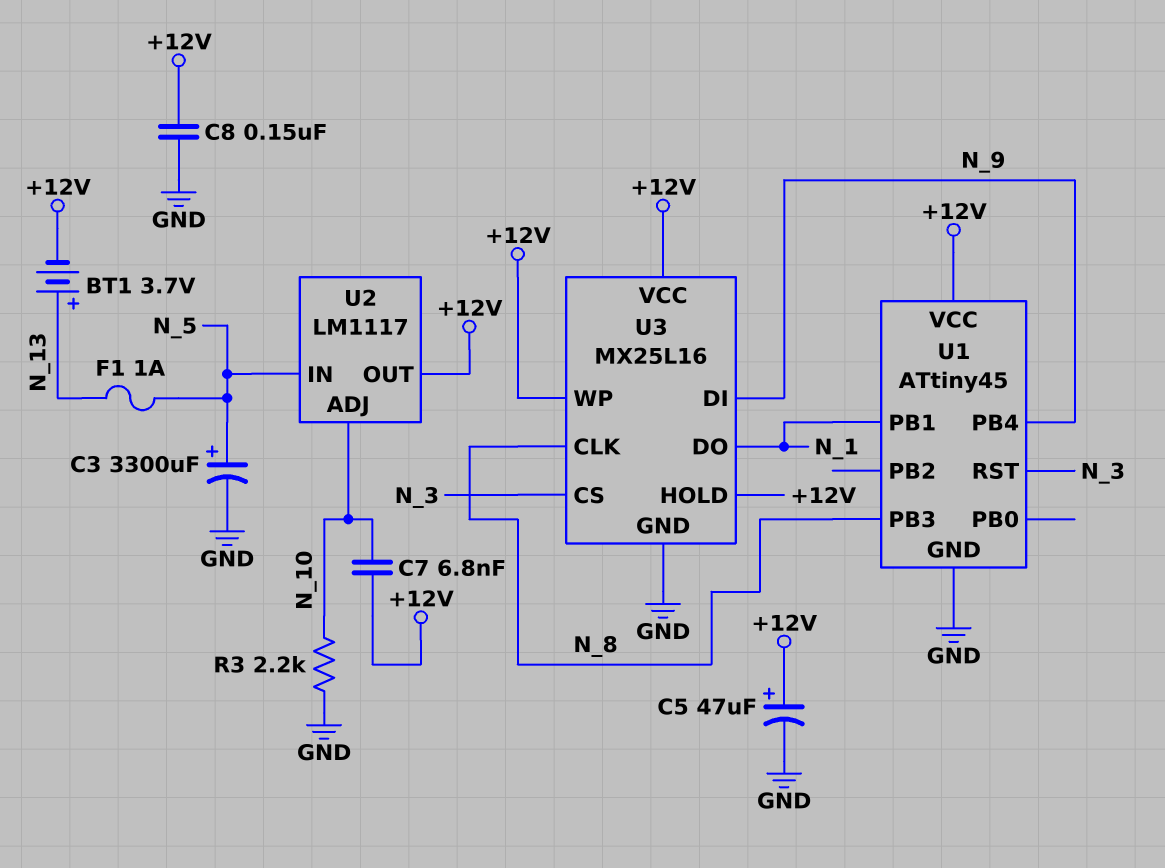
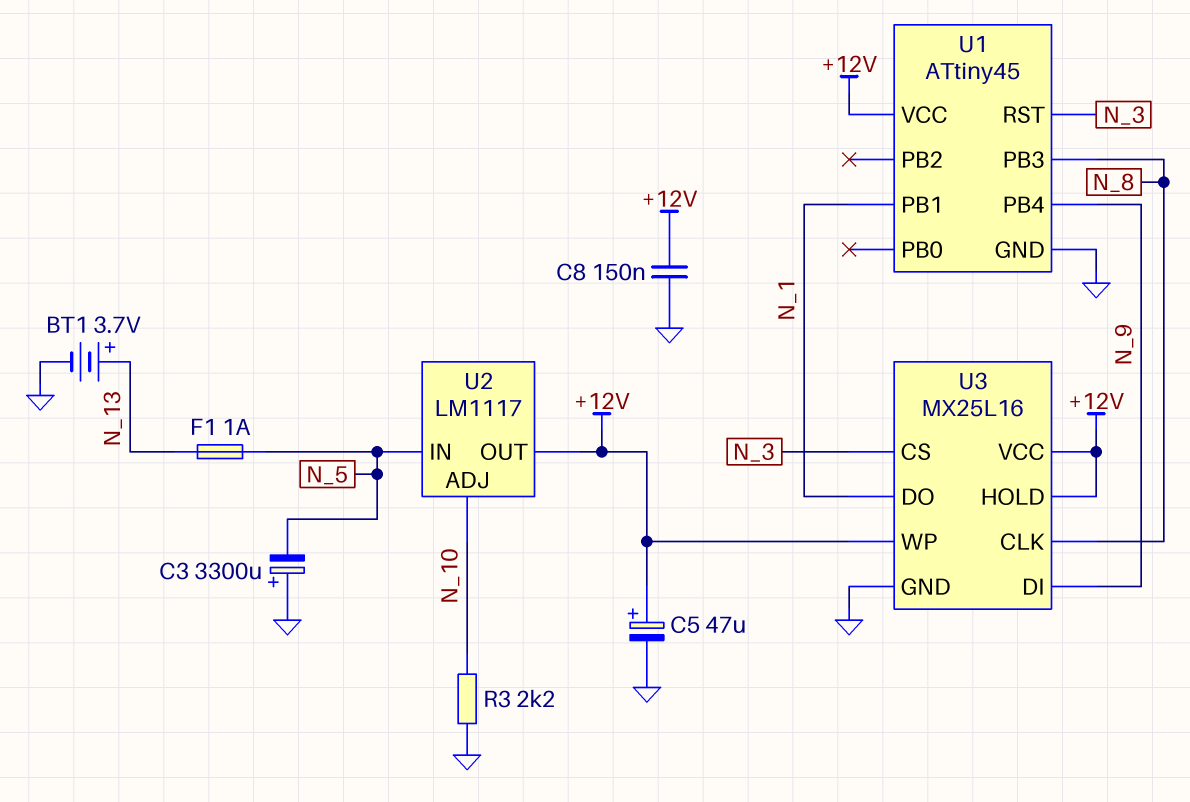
BT1: 3.7V (plus N_13, minus +12V) -> 3.7V (plus N_13, minus GND)
C3: 3300uF (plus N_5, minus GND) -> 3300uF (plus GND, minus N_5)
C7: 6.8nF (+12V, N_10) -> none

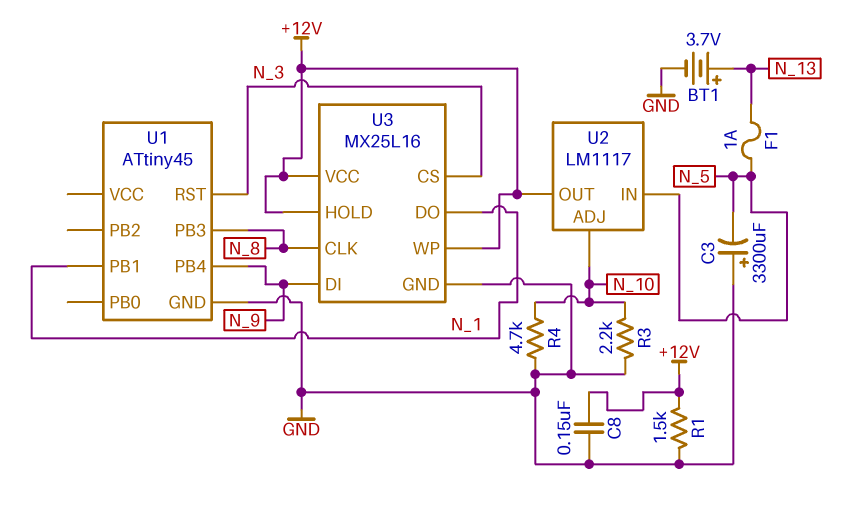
C5: 47uF (plus +12V, minus GND) -> none
R1: none -> 1.5k (+12V, GND)
R4: none -> 4.7k (GND, N_10)
U1 pin VCC: +12V -> none

